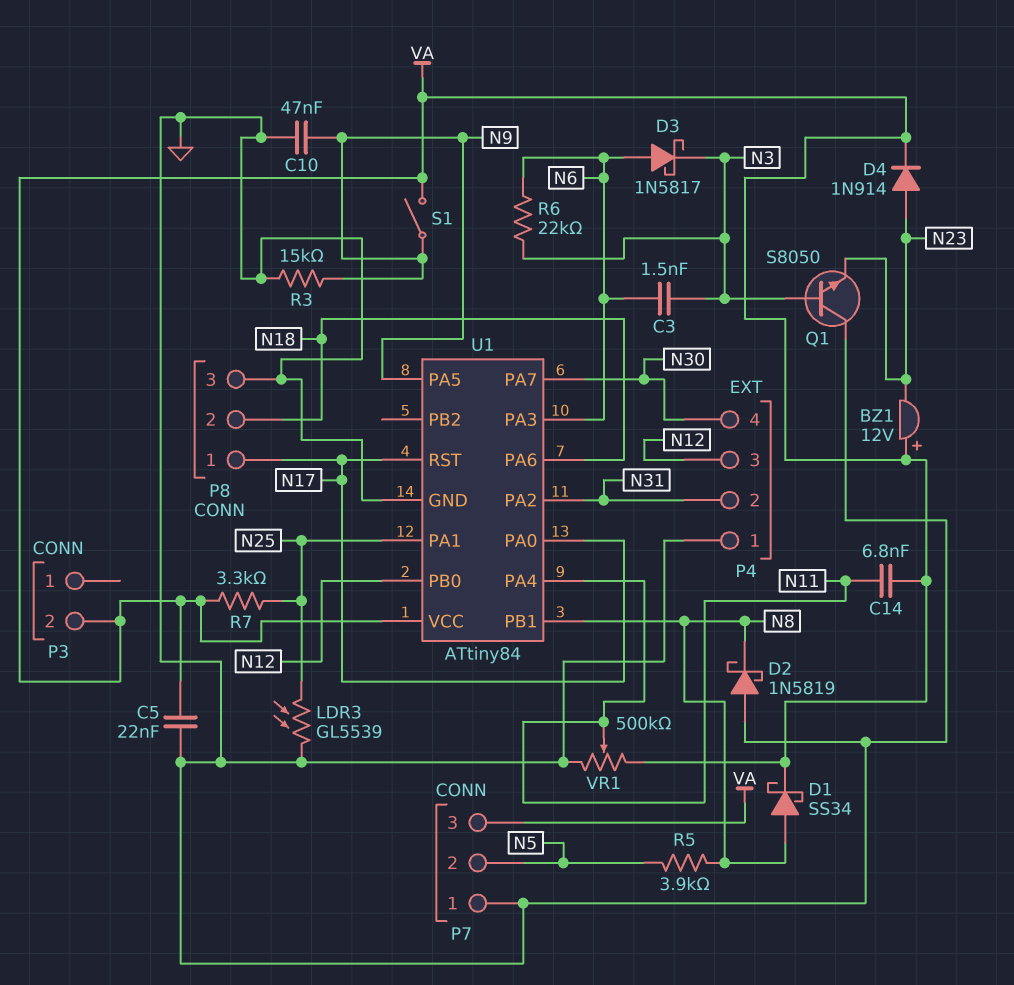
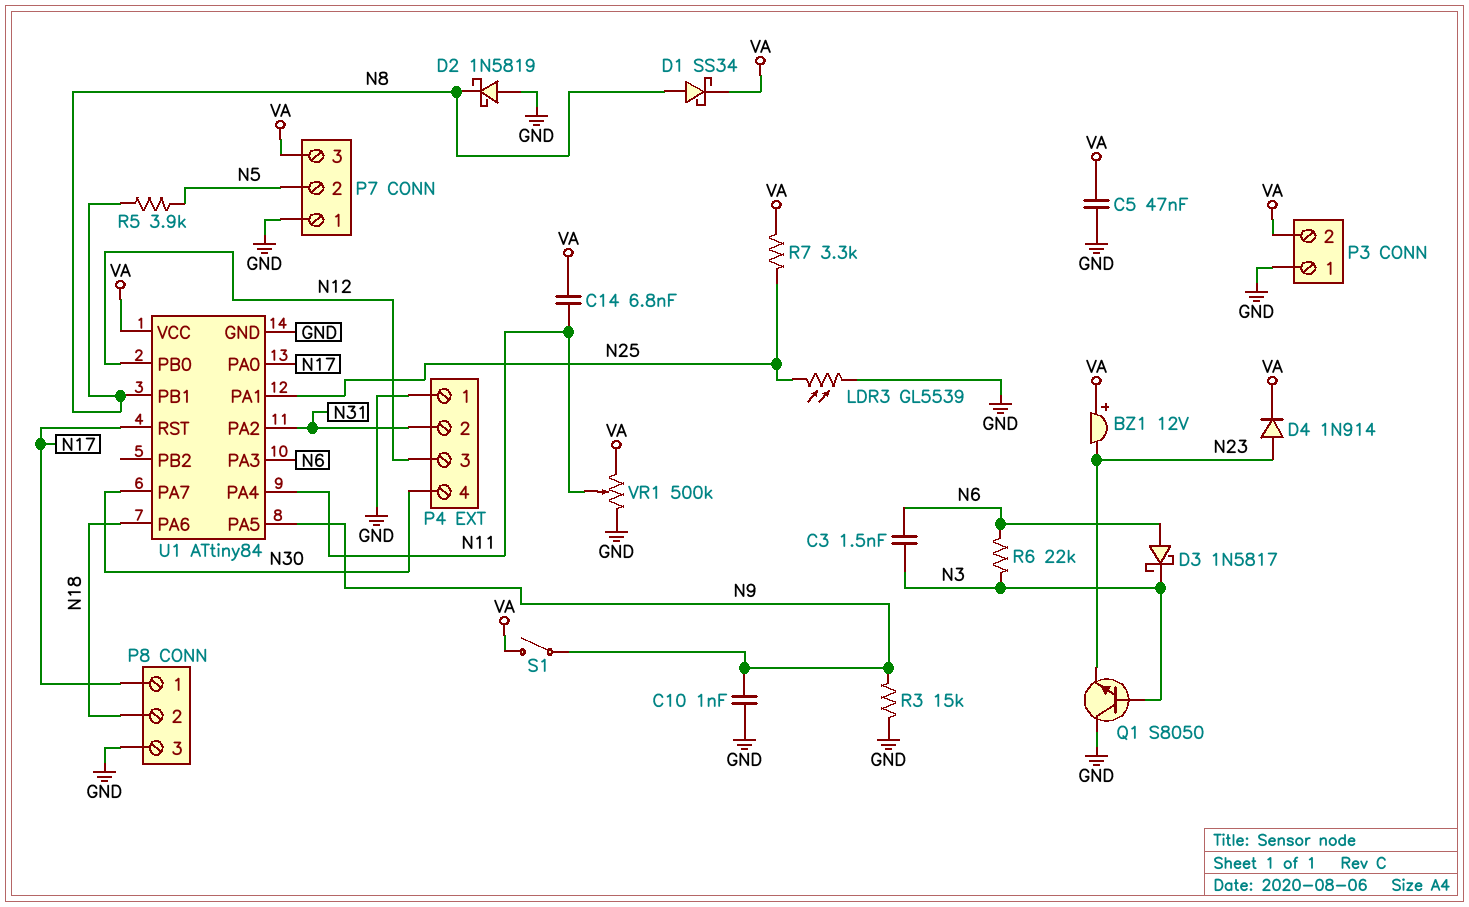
C5: 22nF (GND, VA) -> 47nF (GND, VA)
C10: 47nF (GND, N9) -> 1nF (GND, N9)
P3 pin 1: none -> GND

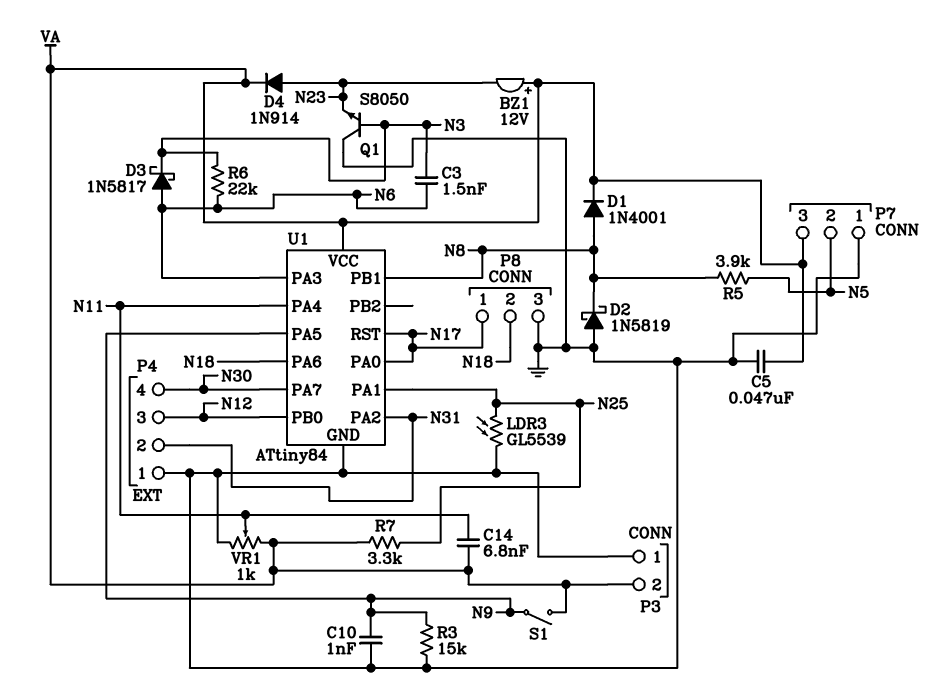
D1: schottky SS34 (A N8, K VA) -> diode 1N4001 (A N8, K VA)
VR1: 500k (GND, VA, wiper N11) -> 1k (GND, VA, wiper N11)

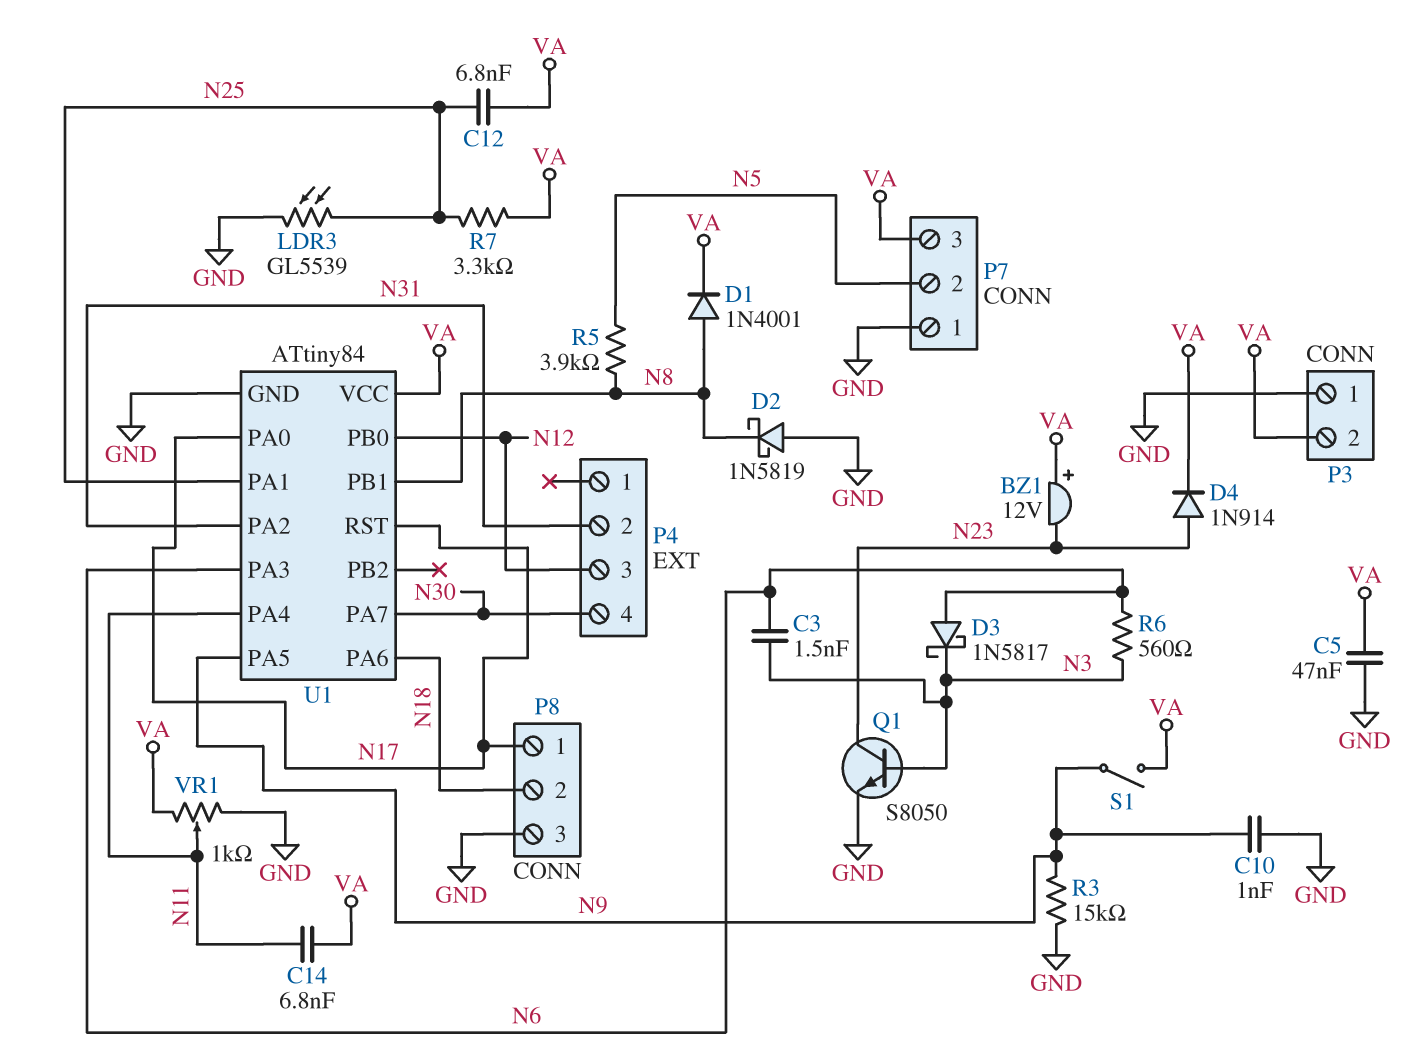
C12: none -> 6.8nF (N25, VA)
P4 pin 1: GND -> none
Q1: NPN S8050 (B N3, C GND, E N23) -> NPN S8050 (B N3, C N23, E GND)
R6: 22k (N3, N6) -> 560 (N3, N6)

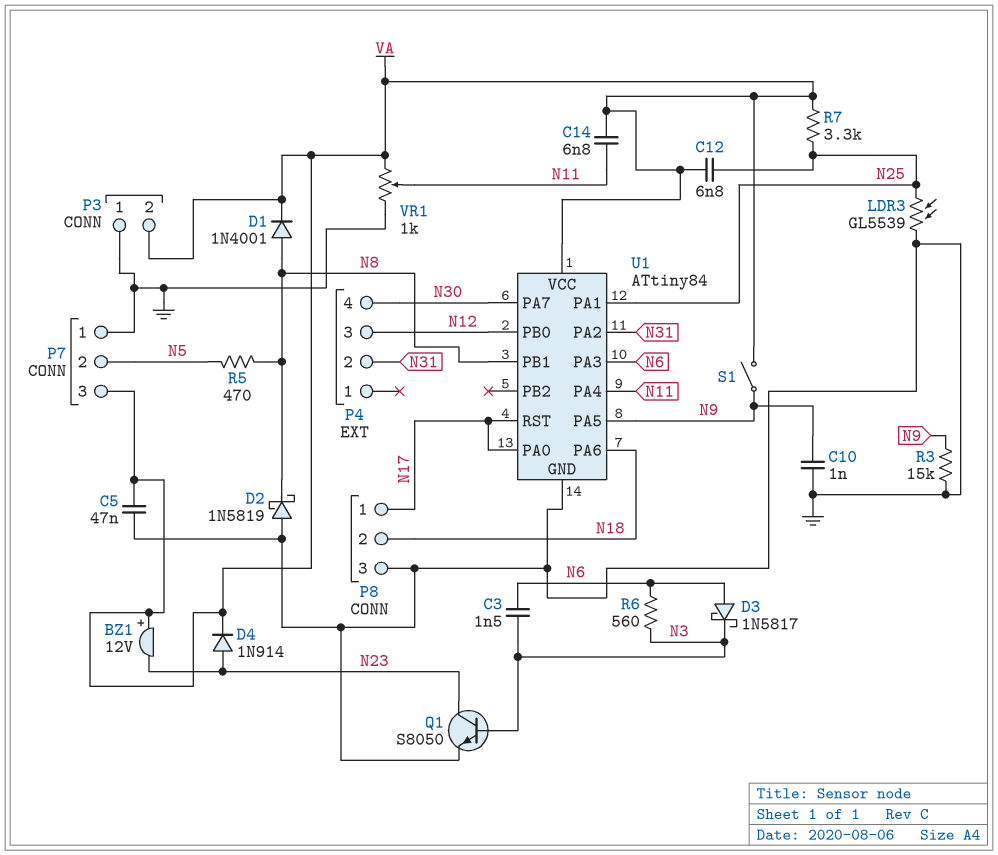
R5: 3.9k (N5, N8) -> 470 (N5, N8)

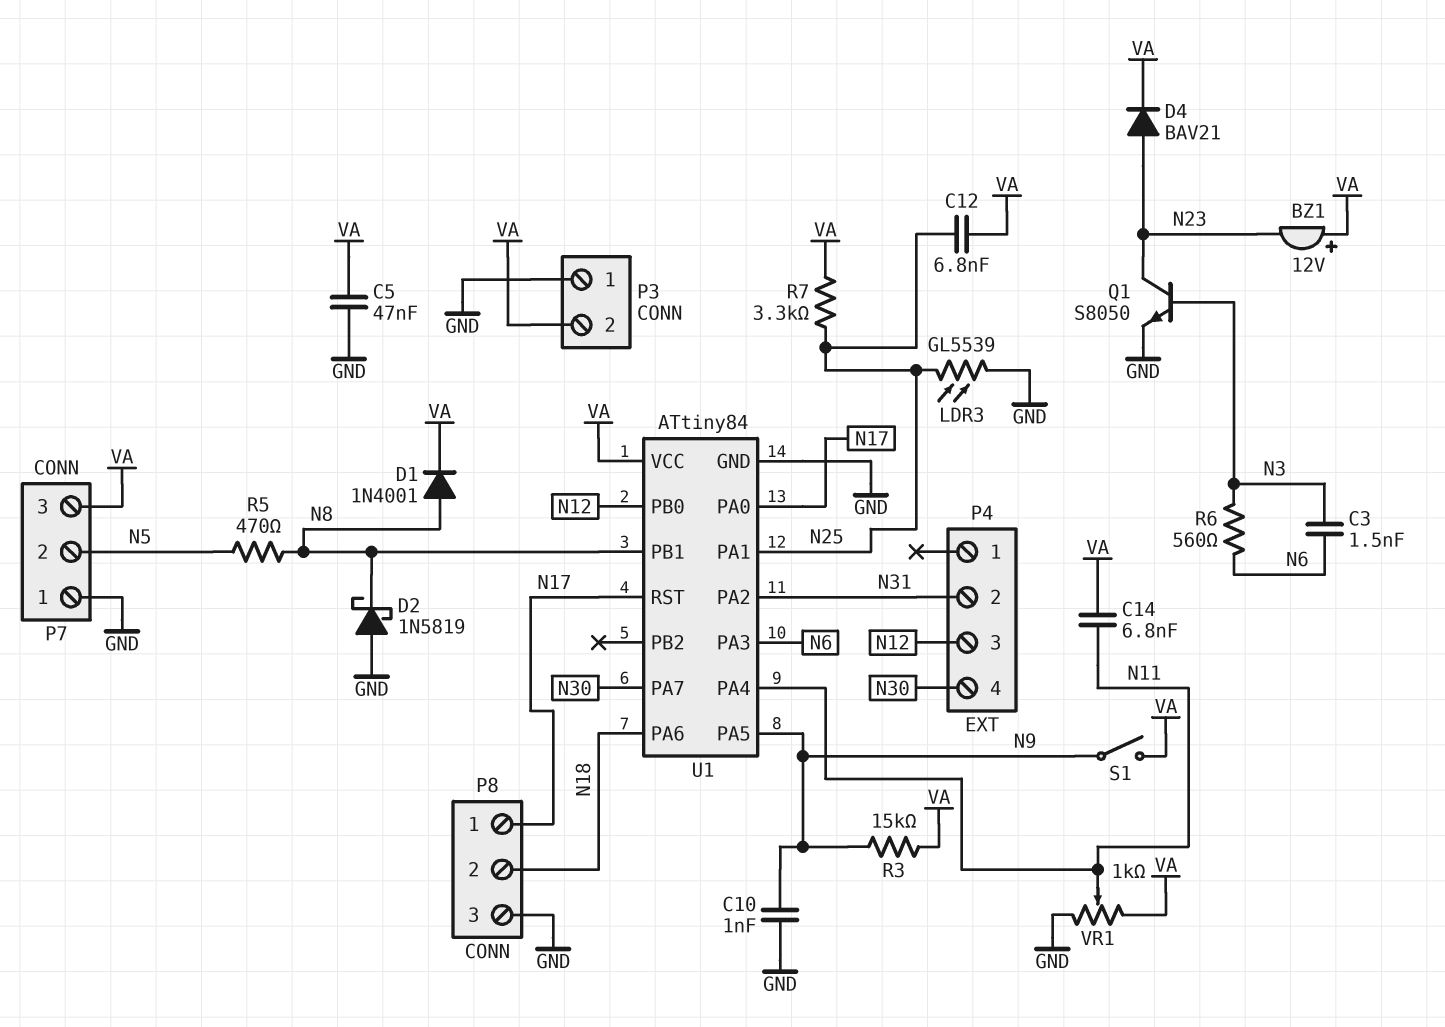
D3: schottky 1N5817 (A N6, K N3) -> none
D4: diode 1N914 (A N23, K VA) -> diode BAV21 (A N23, K VA)
R3: 15k (GND, N9) -> 15k (N9, VA)

